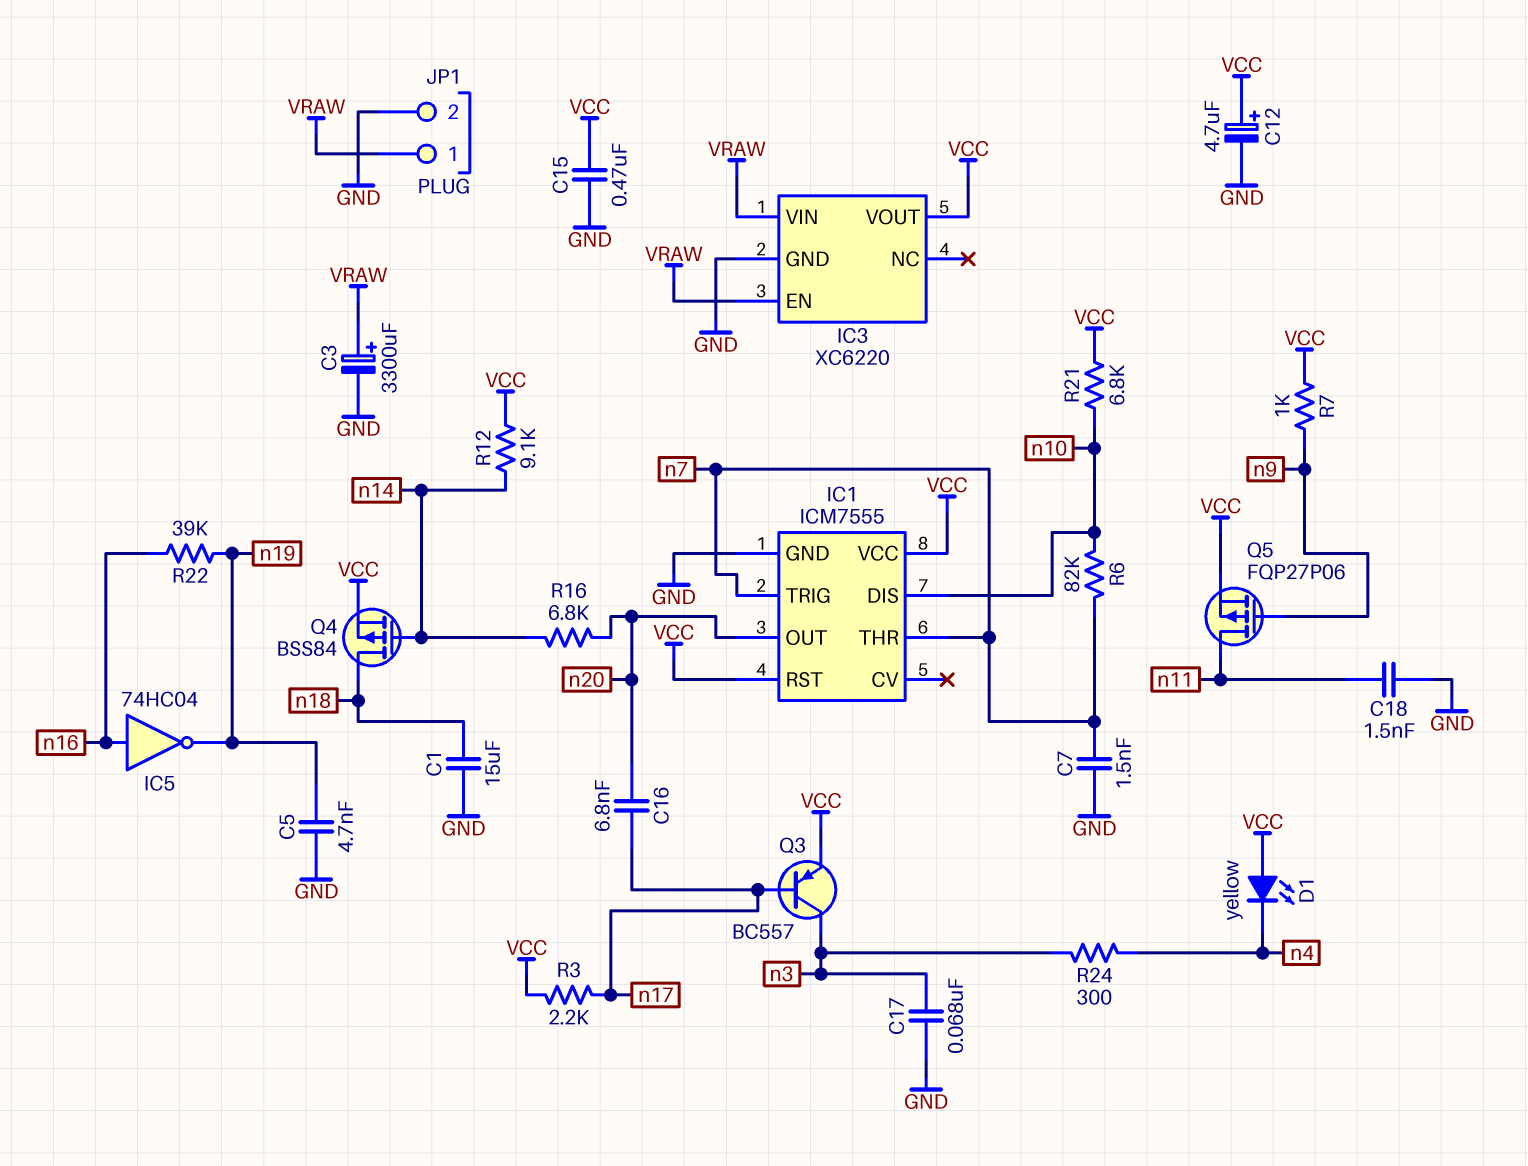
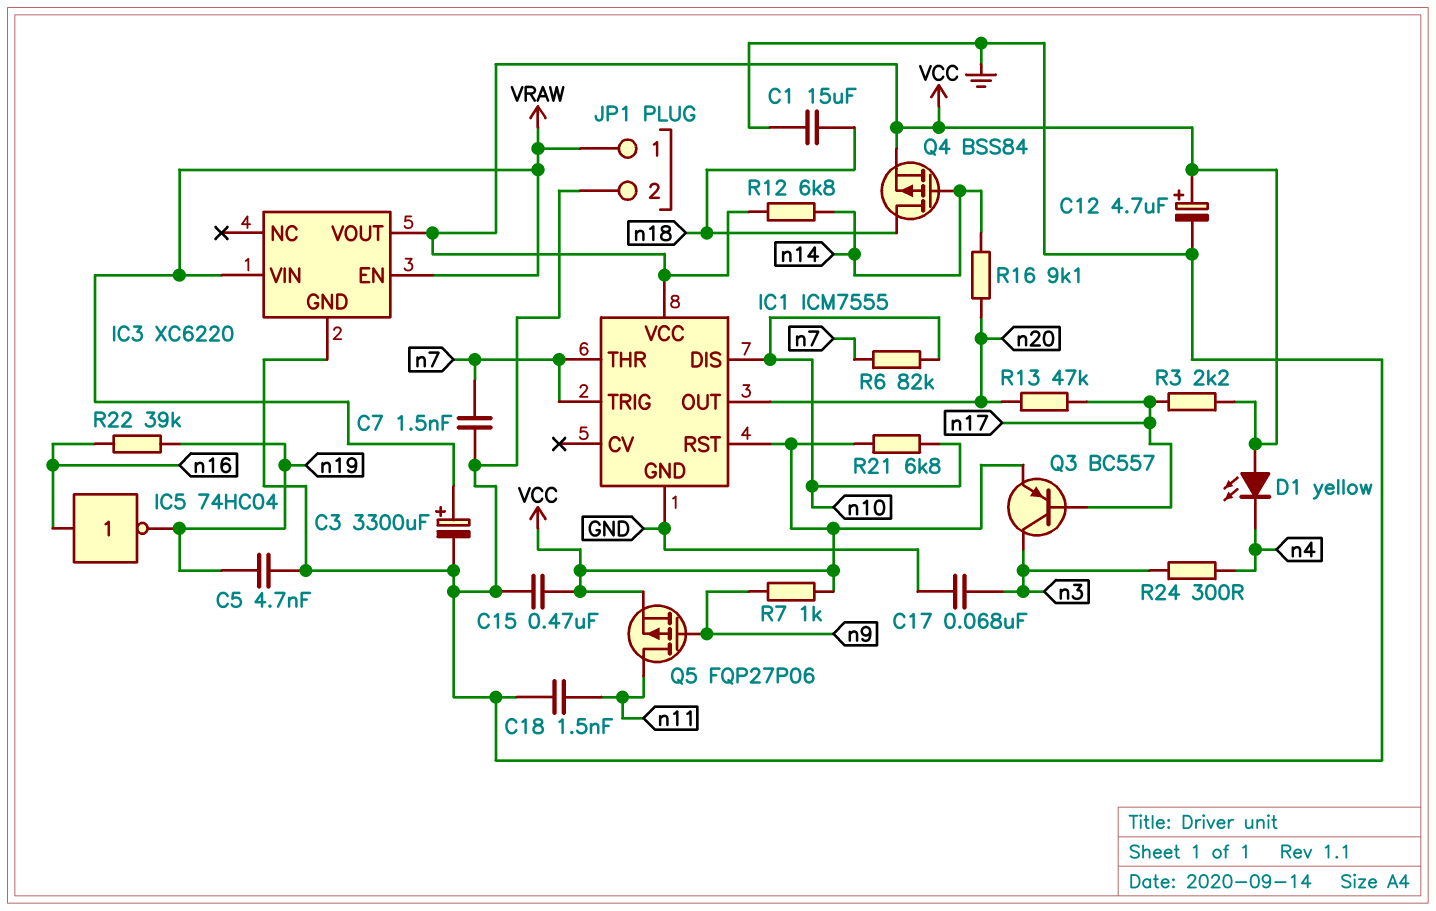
C16: 6.8nF (n17, n20) -> none
R12: 9.1k (VCC, n14) -> 6.8k (VCC, n14)
R13: none -> 47k (n17, n20)
R16: 6.8k (n14, n20) -> 9.1k (n14, n20)

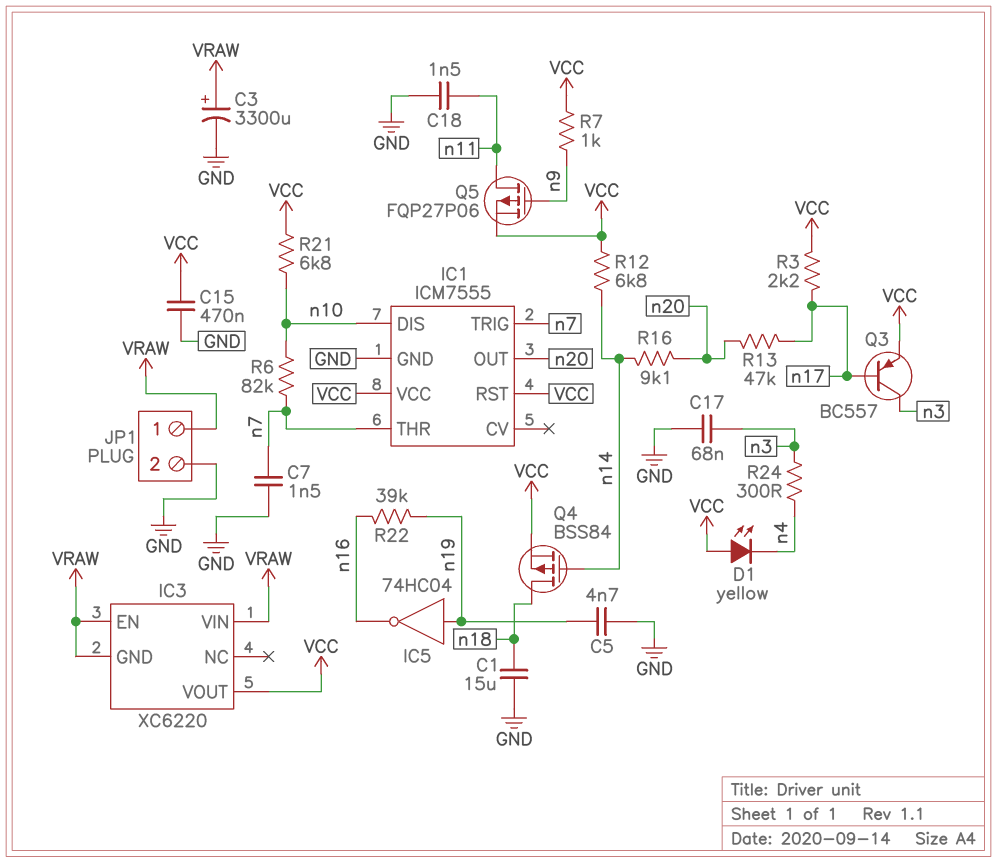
C12: 4.7uF (plus VCC, minus GND) -> none
IC3 pin GND: GND -> VRAW
IC5: NOT 74HC04 (in n16, out n19) -> NOT 74HC04 (in n19, out n16)

